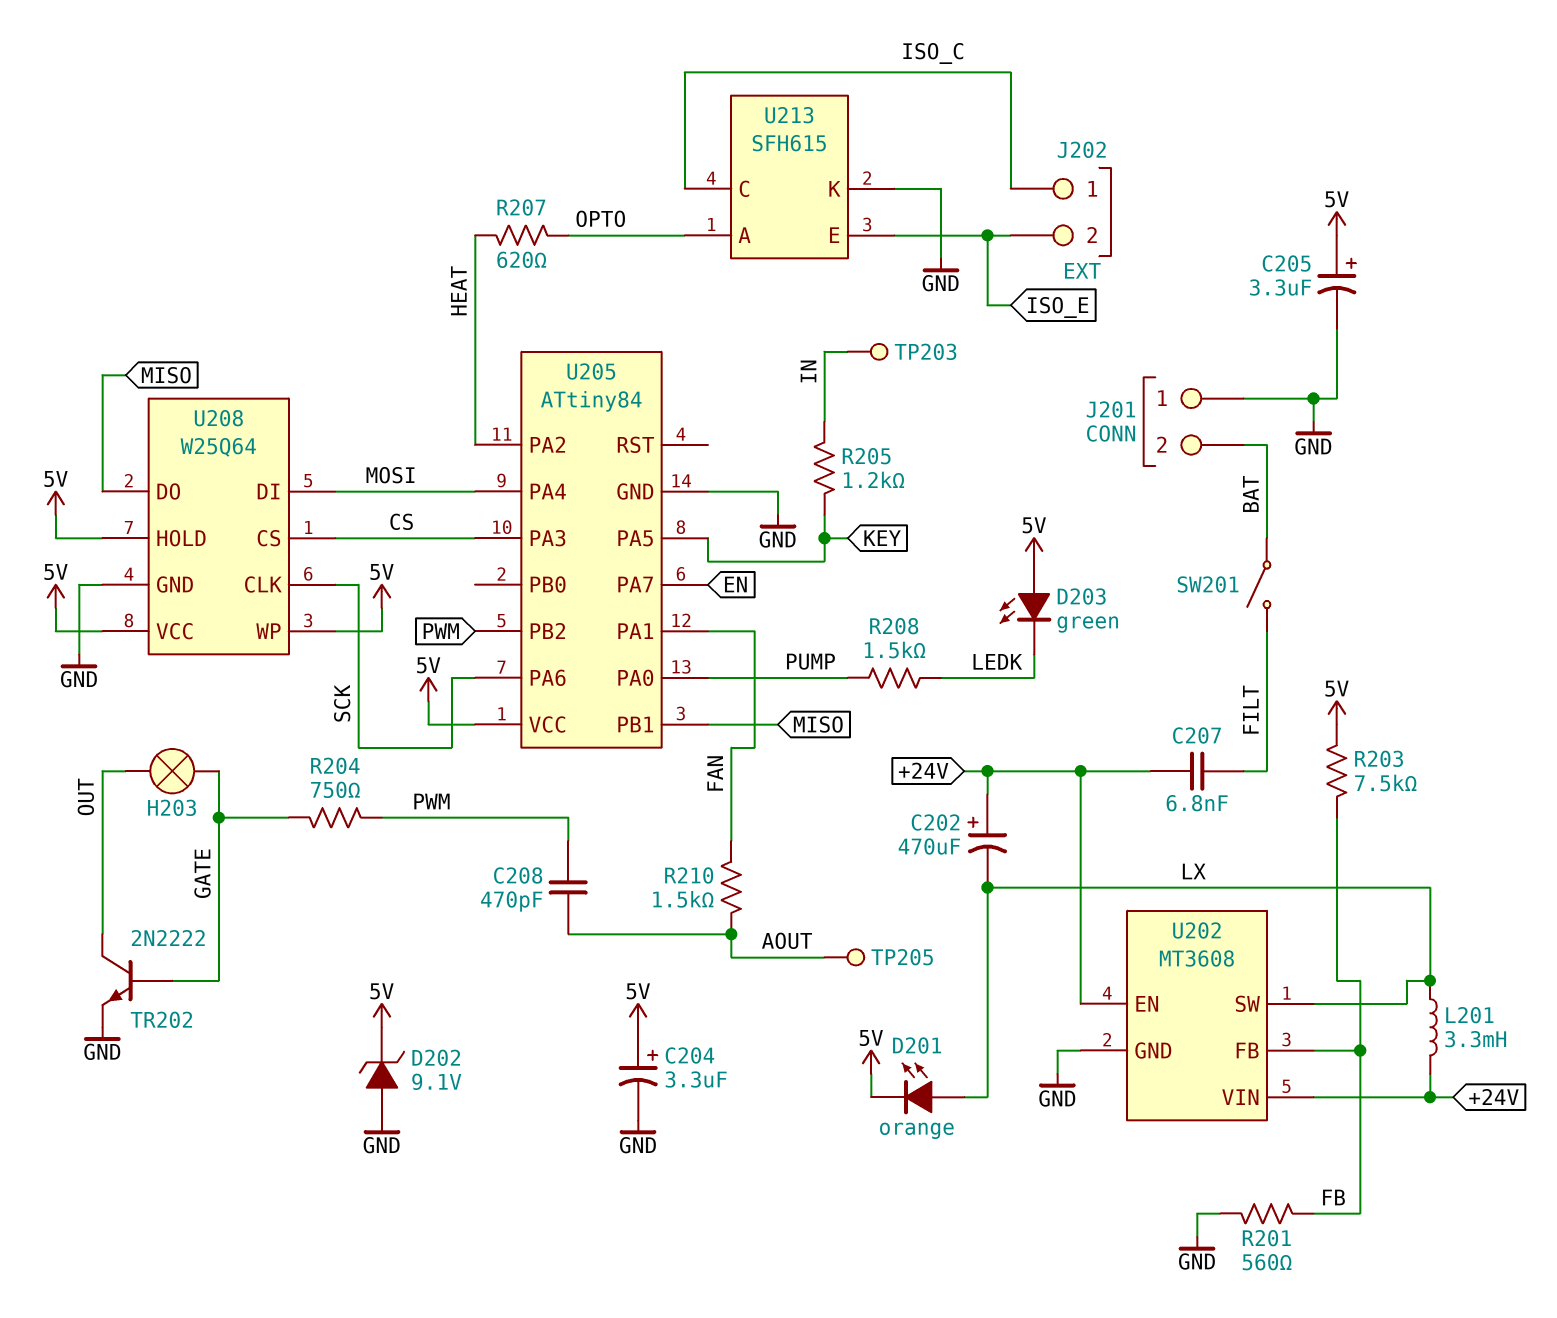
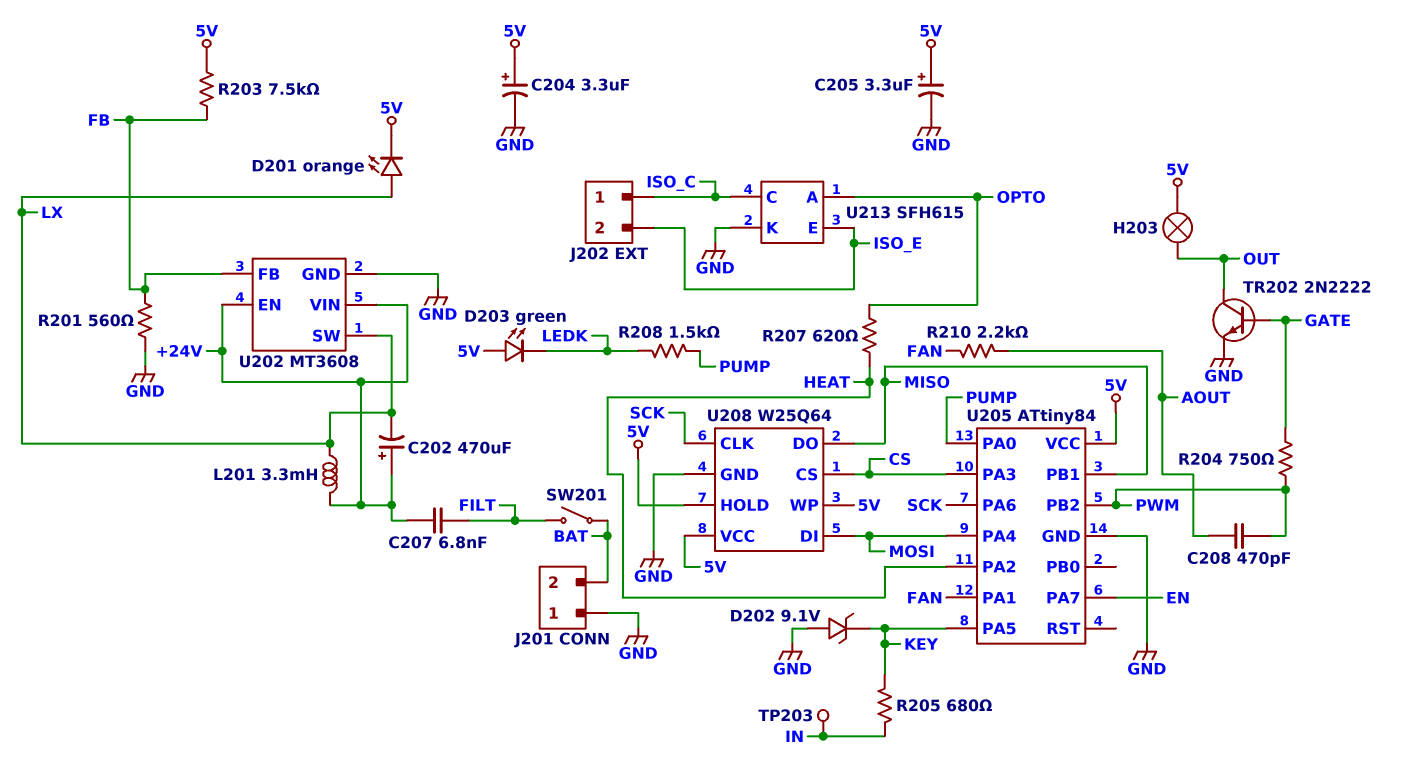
D202: zener 9.1V (A GND, K 5V) -> zener 9.1V (A GND, K KEY)
H203: lamp (GATE, OUT) -> lamp (5V, OUT)
R205: 1.2k (IN, KEY) -> 680 (IN, KEY)
R210: 1.5k (AOUT, FAN) -> 2.2k (AOUT, FAN)
TP205: test point (AOUT) -> none

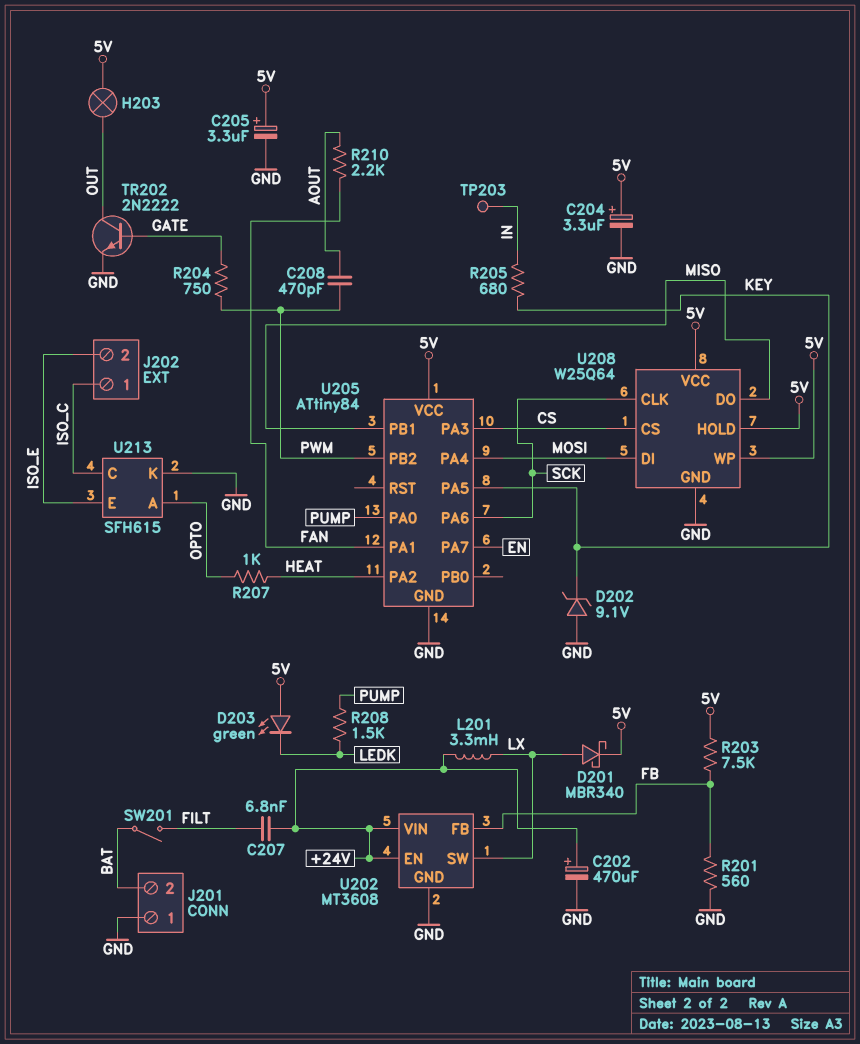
C202: 470uF (plus +24V, minus LX) -> 470uF (plus +24V, minus GND)
D201: LED orange (A LX, K 5V) -> schottky MBR340 (A LX, K 5V)
R207: 620 (HEAT, OPTO) -> 1k (HEAT, OPTO)

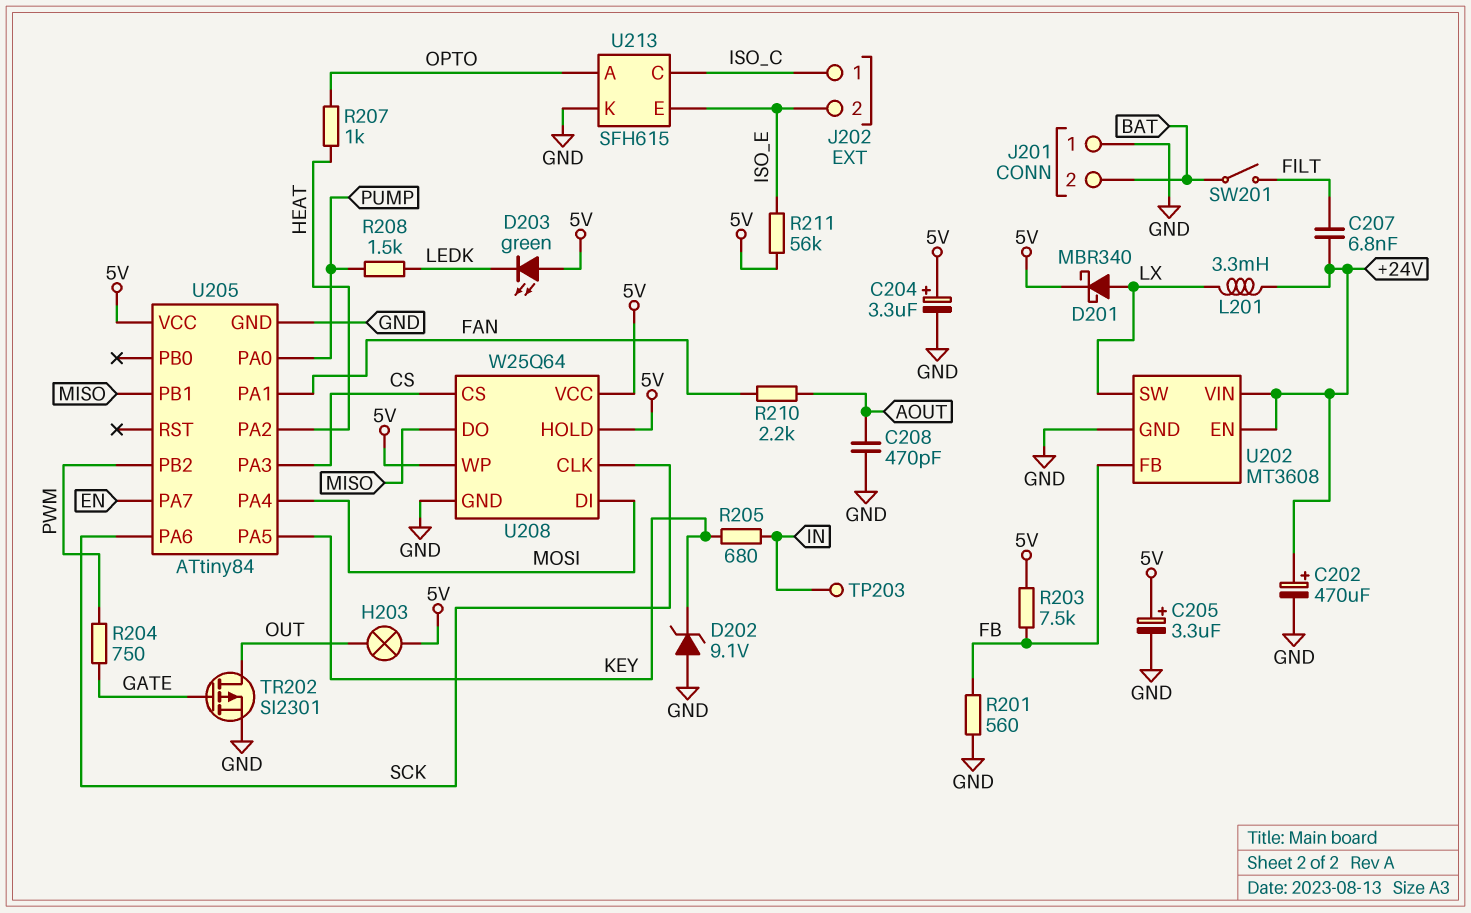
C208: 470pF (AOUT, PWM) -> 470pF (AOUT, GND)
R211: none -> 56k (5V, ISO_E)
TR202: NPN 2N2222 (B GATE, C OUT, E GND) -> PMOS SI2301 (G GATE, D OUT, S GND)

